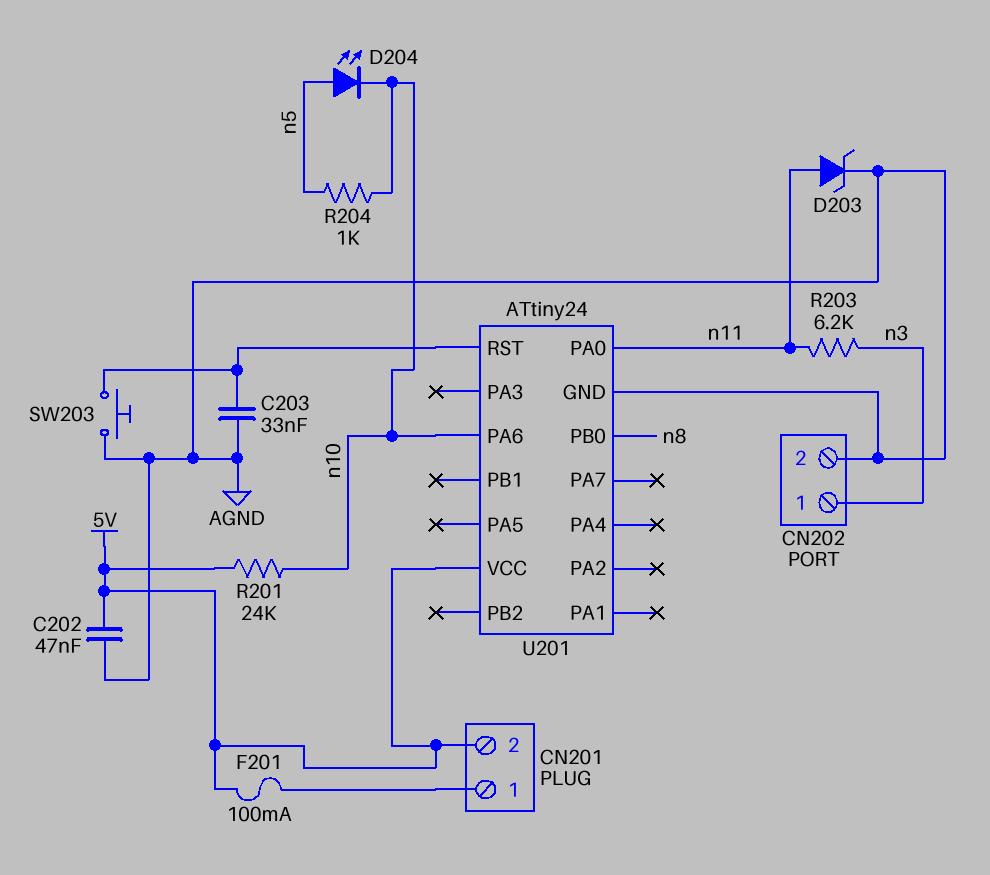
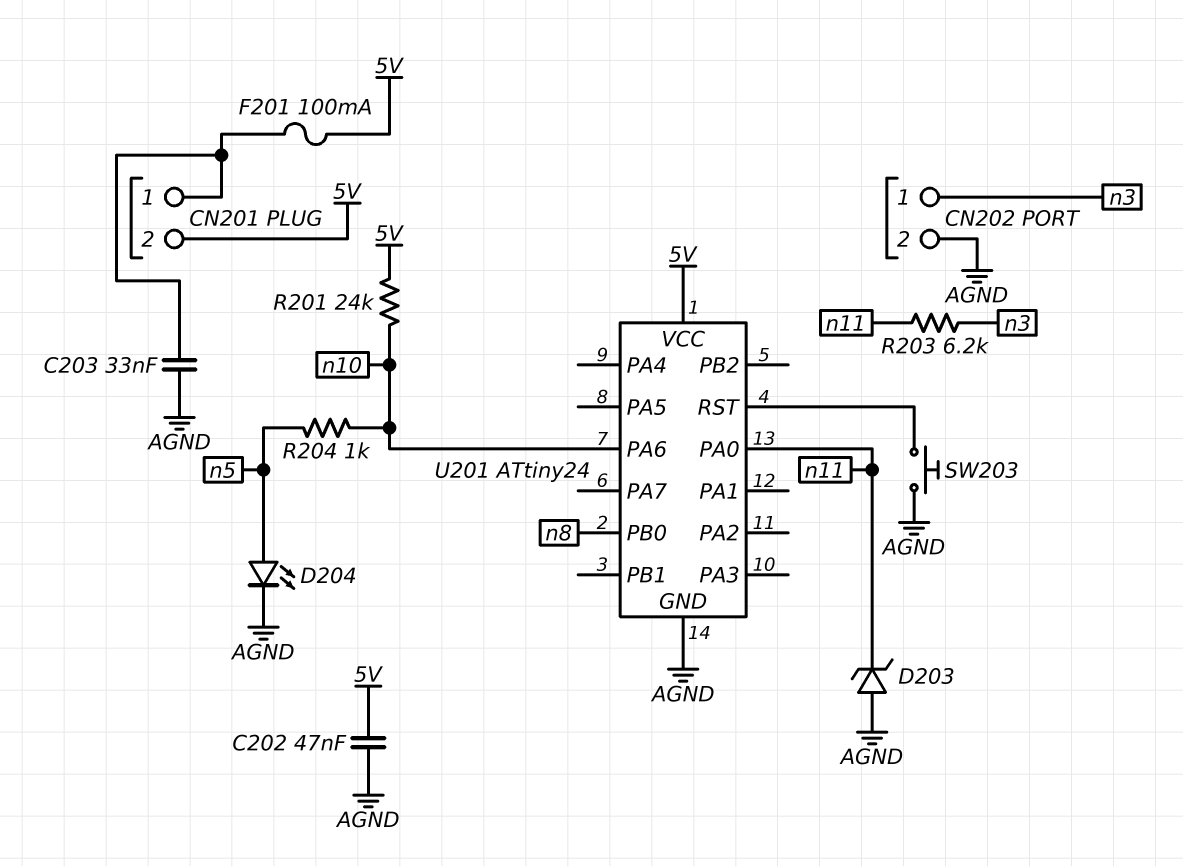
C203: 33nF (AGND, U201/RST) -> 33nF (AGND, CN201/1)
D203: zener (A n11, K AGND) -> zener (A AGND, K n11)
D204: LED (A n5, K n10) -> LED (A n5, K AGND)

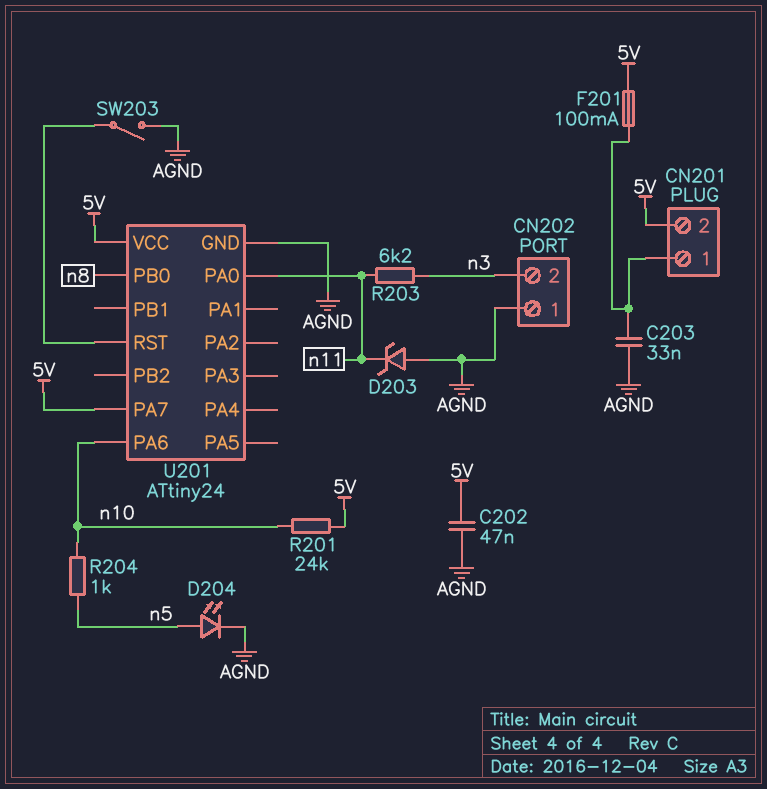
CN202 pin 1: n3 -> AGND
CN202 pin 2: AGND -> n3
SW203: button (AGND, U201/RST) -> switch (AGND, U201/RST)
U201 pin PA7: none -> 5V

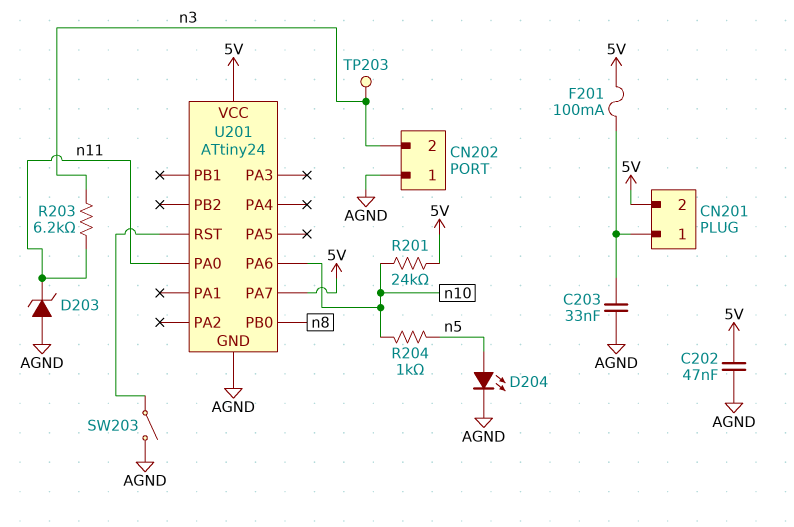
TP203: none -> test point (n3)

